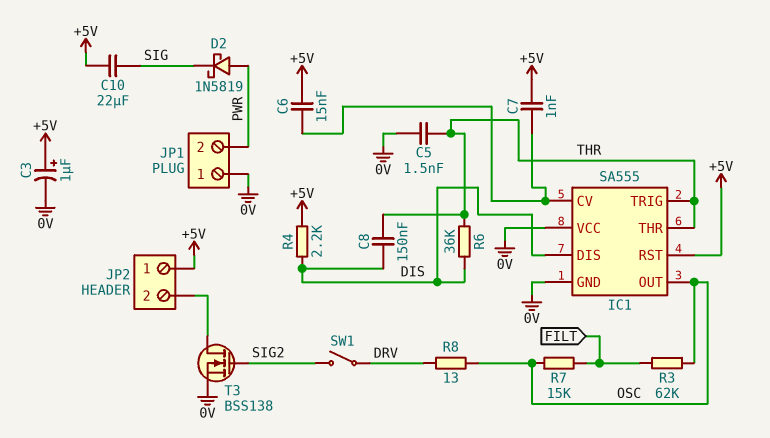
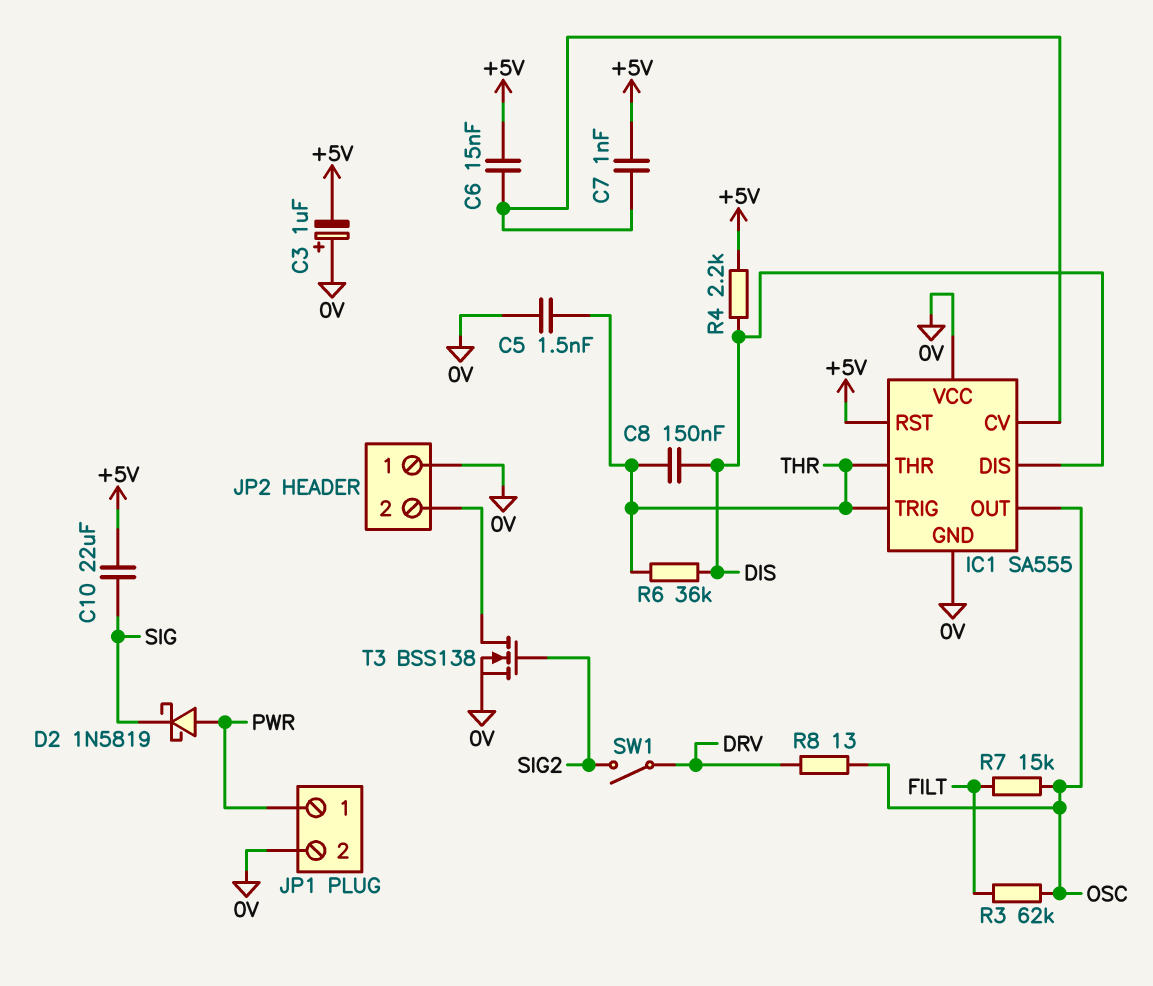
C3: 1uF (plus +5V, minus 0V) -> 1uF (plus 0V, minus +5V)
JP1 pin 1: 0V -> PWR
JP1 pin 2: PWR -> 0V
JP2 pin 1: +5V -> 0V

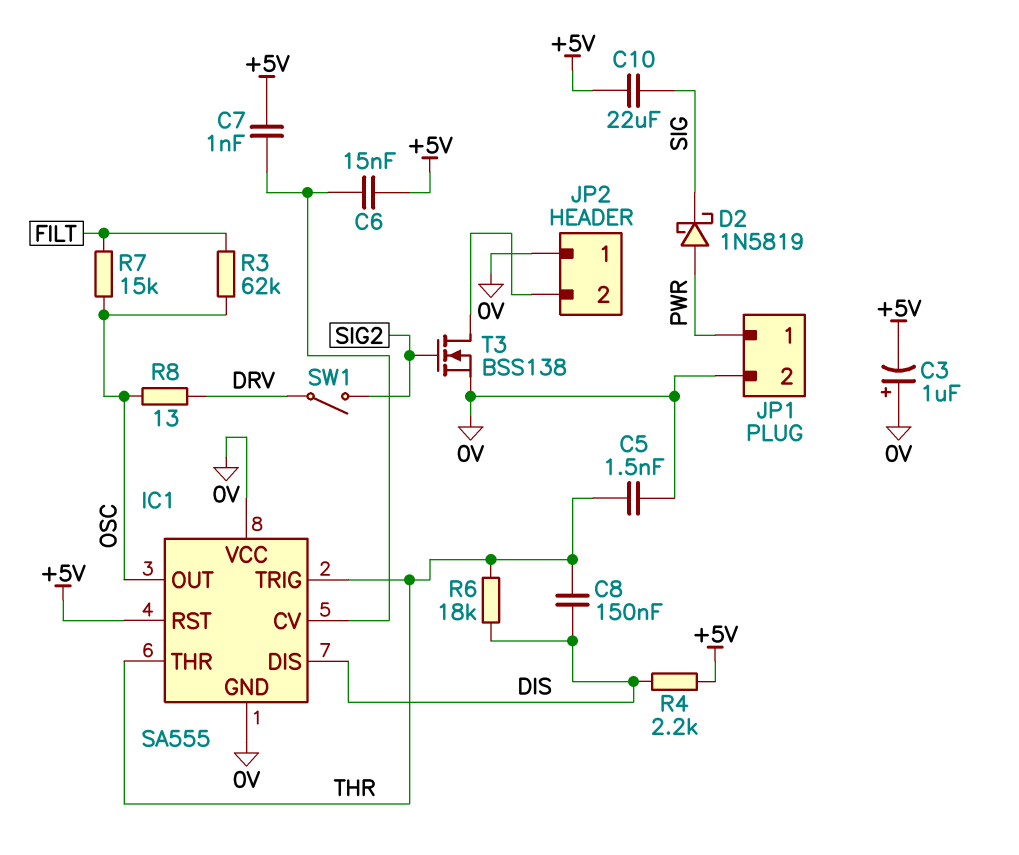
R6: 36k (DIS, THR) -> 18k (DIS, THR)

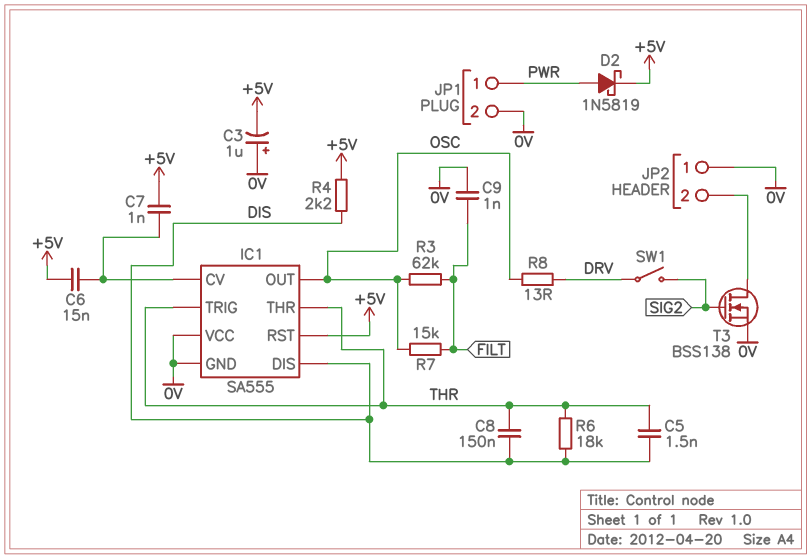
C5: 1.5nF (0V, THR) -> 1.5nF (DIS, THR)
C9: none -> 1nF (0V, FILT)
C10: 22uF (+5V, SIG) -> none
D2: schottky 1N5819 (A PWR, K SIG) -> schottky 1N5819 (A PWR, K +5V)

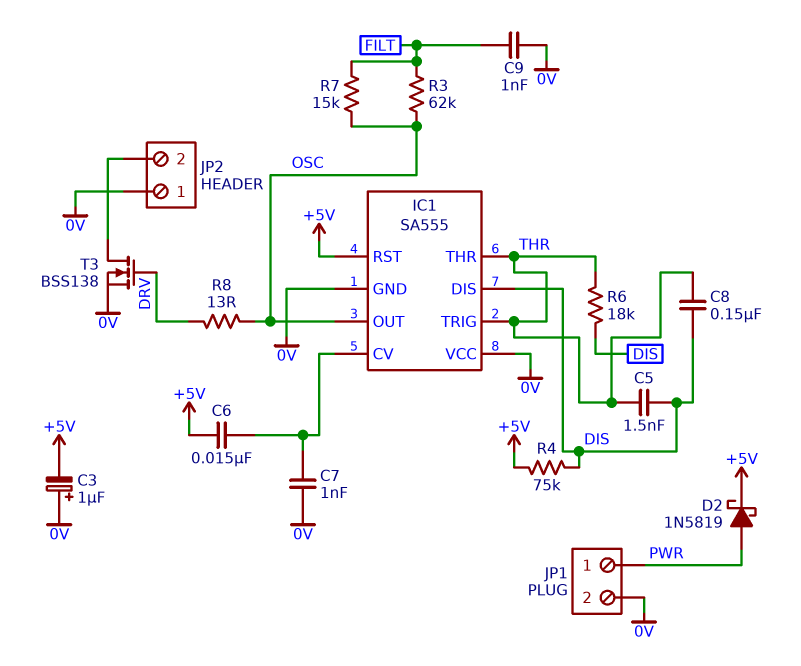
C7: 1nF (+5V, IC1/CV) -> 1nF (0V, IC1/CV)
R4: 2.2k (+5V, DIS) -> 75k (+5V, DIS)
SW1: switch (DRV, SIG2) -> none
T3: NMOS BSS138 (G SIG2, D JP2/2, S 0V) -> NMOS BSS138 (G DRV, D JP2/2, S 0V)

